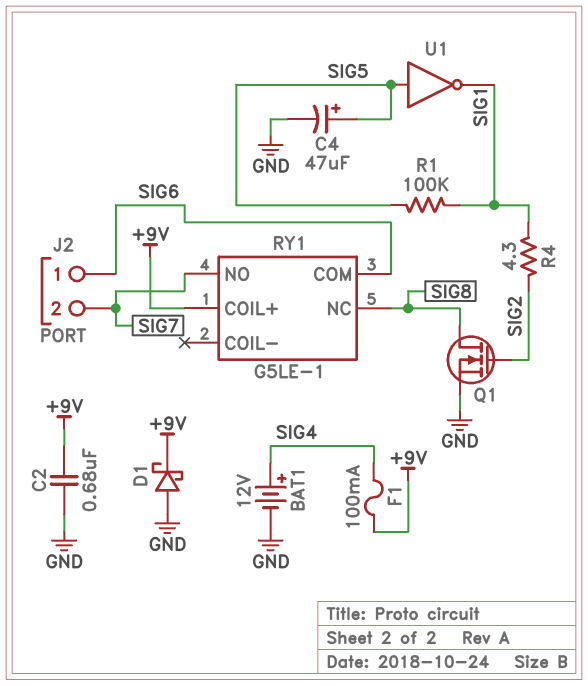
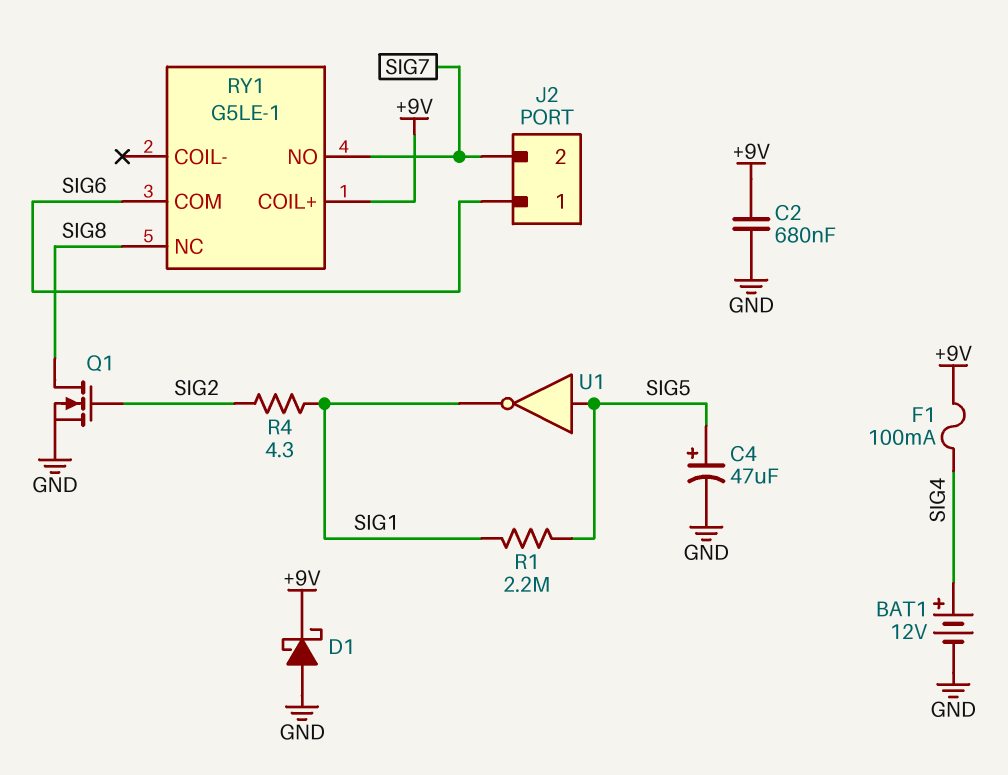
R1: 100k (SIG1, SIG5) -> 2.2M (SIG1, SIG5)

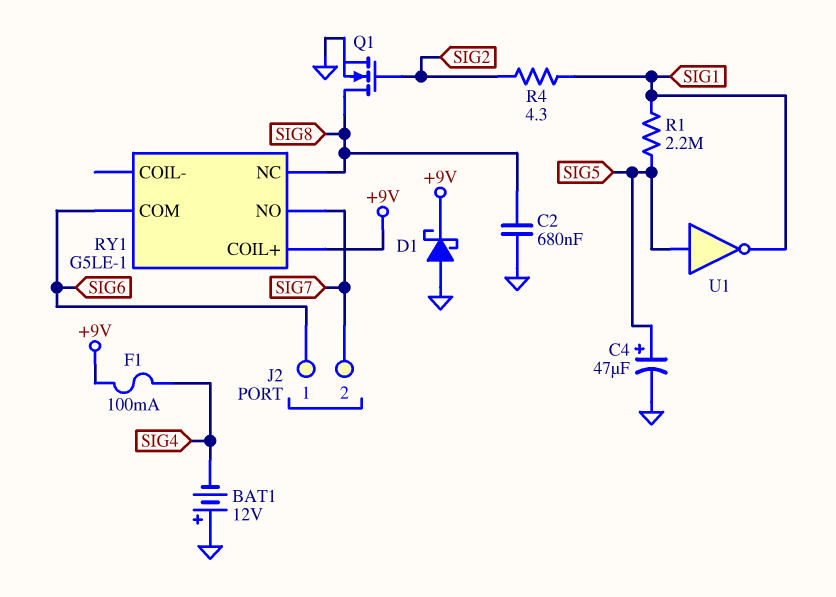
BAT1: 12V (plus SIG4, minus GND) -> 12V (plus GND, minus SIG4)
C2: 680nF (+9V, GND) -> 680nF (GND, SIG8)

